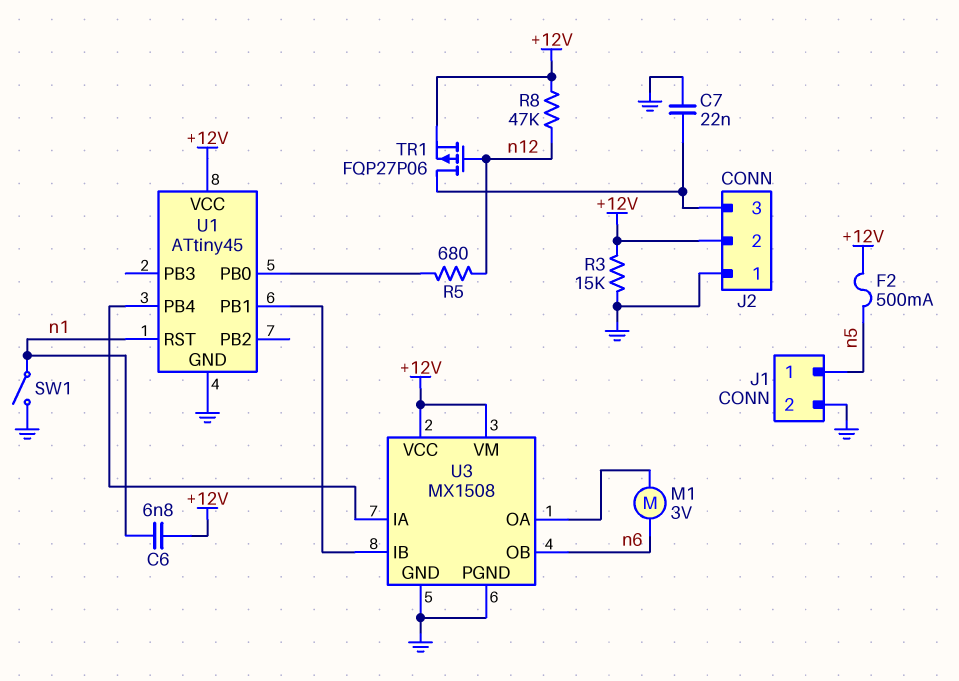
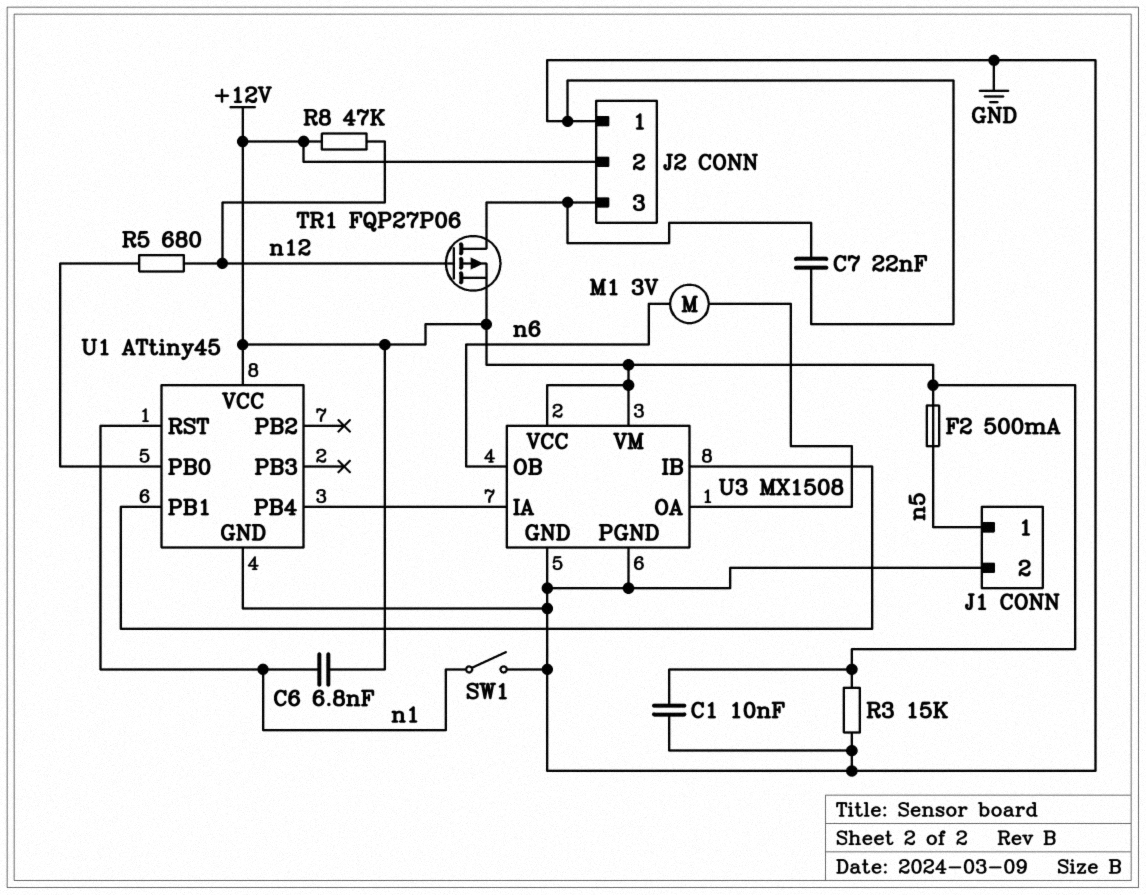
C1: none -> 10nF (+12V, GND)

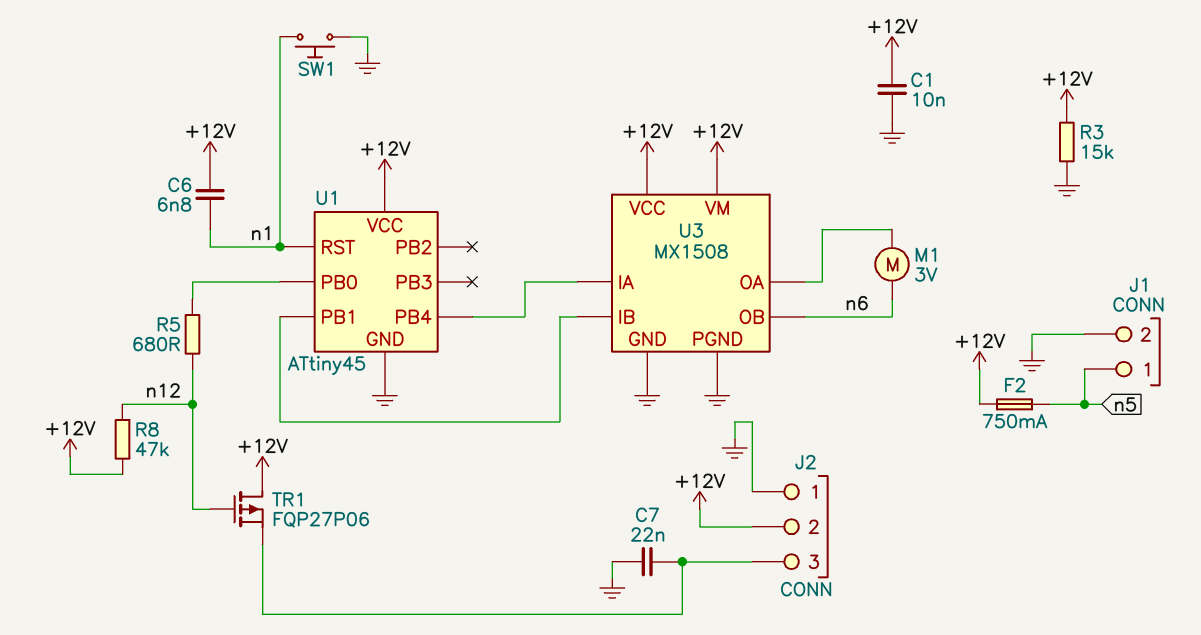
F2: 500mA (+12V, n5) -> 750mA (+12V, n5)
SW1: switch (GND, n1) -> button (GND, n1)
TR1: PMOS FQP27P06 (G n12, D J2/3, S +12V) -> PMOS FQP27P06 (G n12, D +12V, S J2/3)

